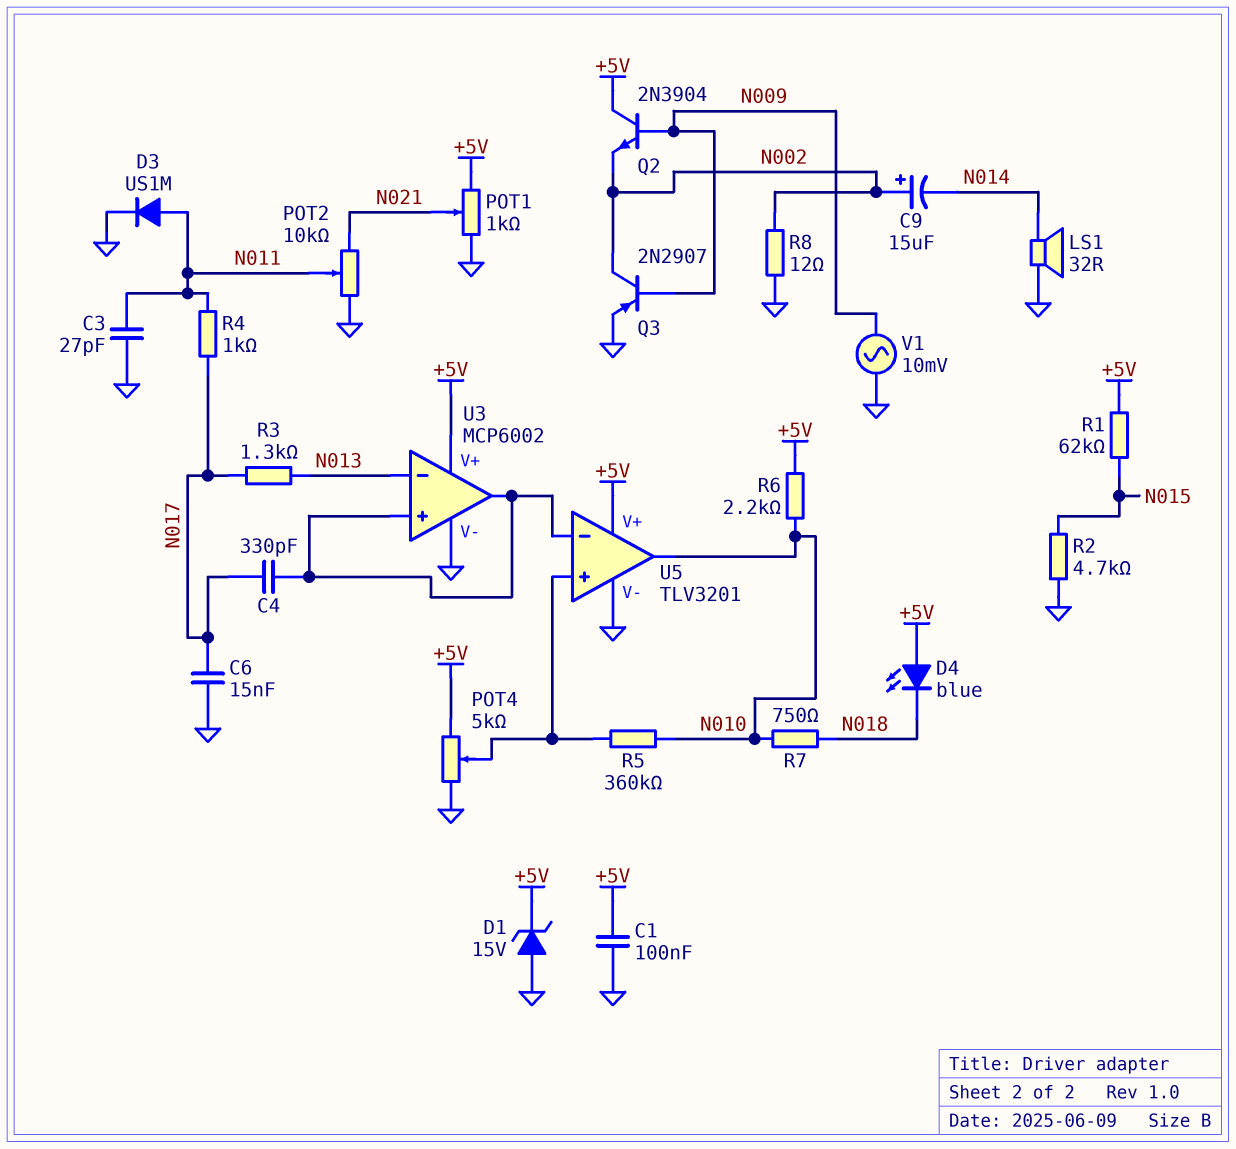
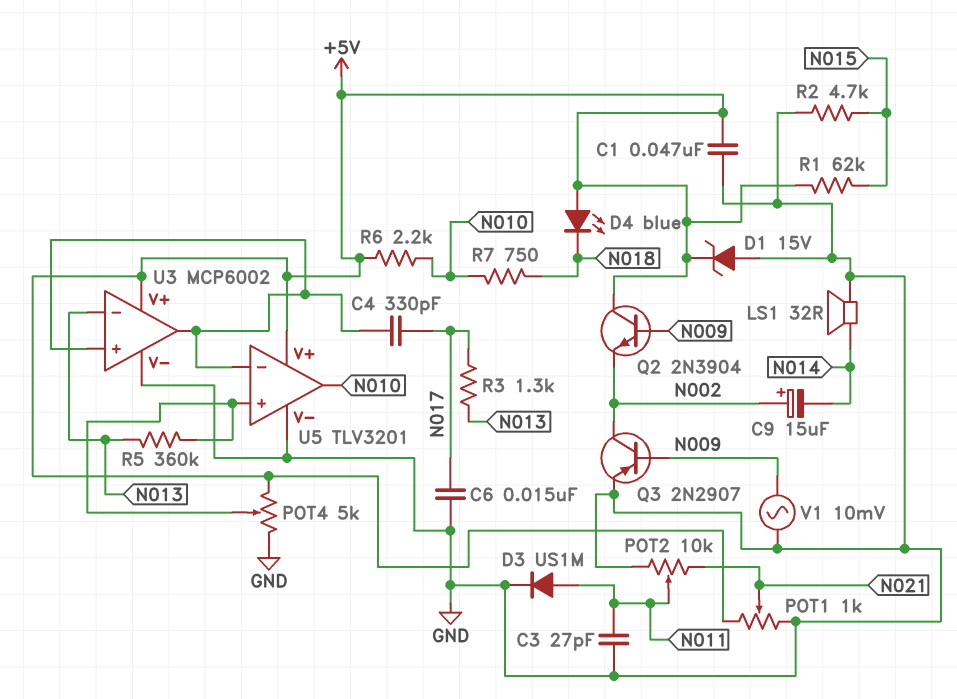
C1: 100nF (+5V, GND) -> 47nF (+5V, GND)
R4: 1k (N011, N017) -> none
R5: 360k (N010, U5/in+) -> 360k (N013, U5/in+)
R8: 12 (GND, N002) -> none

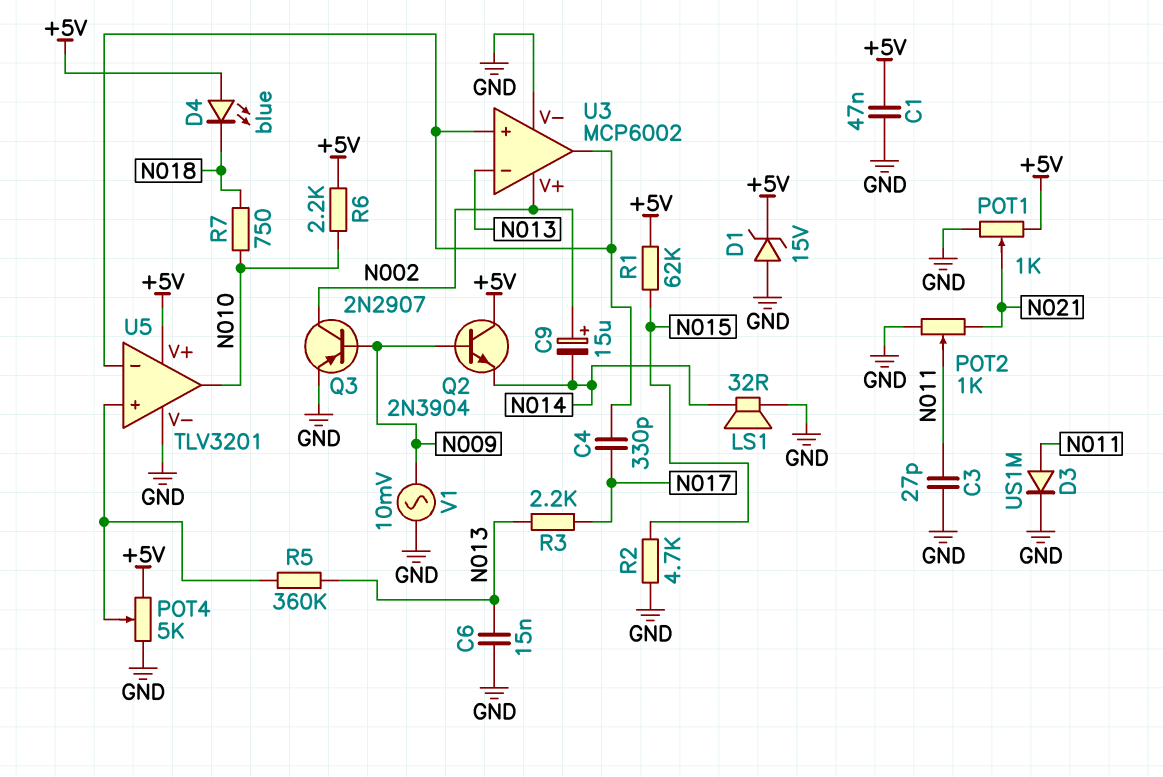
C6: 15nF (GND, N017) -> 15nF (GND, N013)
POT2: 10k (GND, N021, wiper N011) -> 1k (GND, N021, wiper N011)
Q2: NPN 2N3904 (B N009, C +5V, E N002) -> NPN 2N3904 (B N009, C +5V, E N014)
R3: 1.3k (N013, N017) -> 2.2k (N013, N017)
U3 pin V+: +5V -> N002

